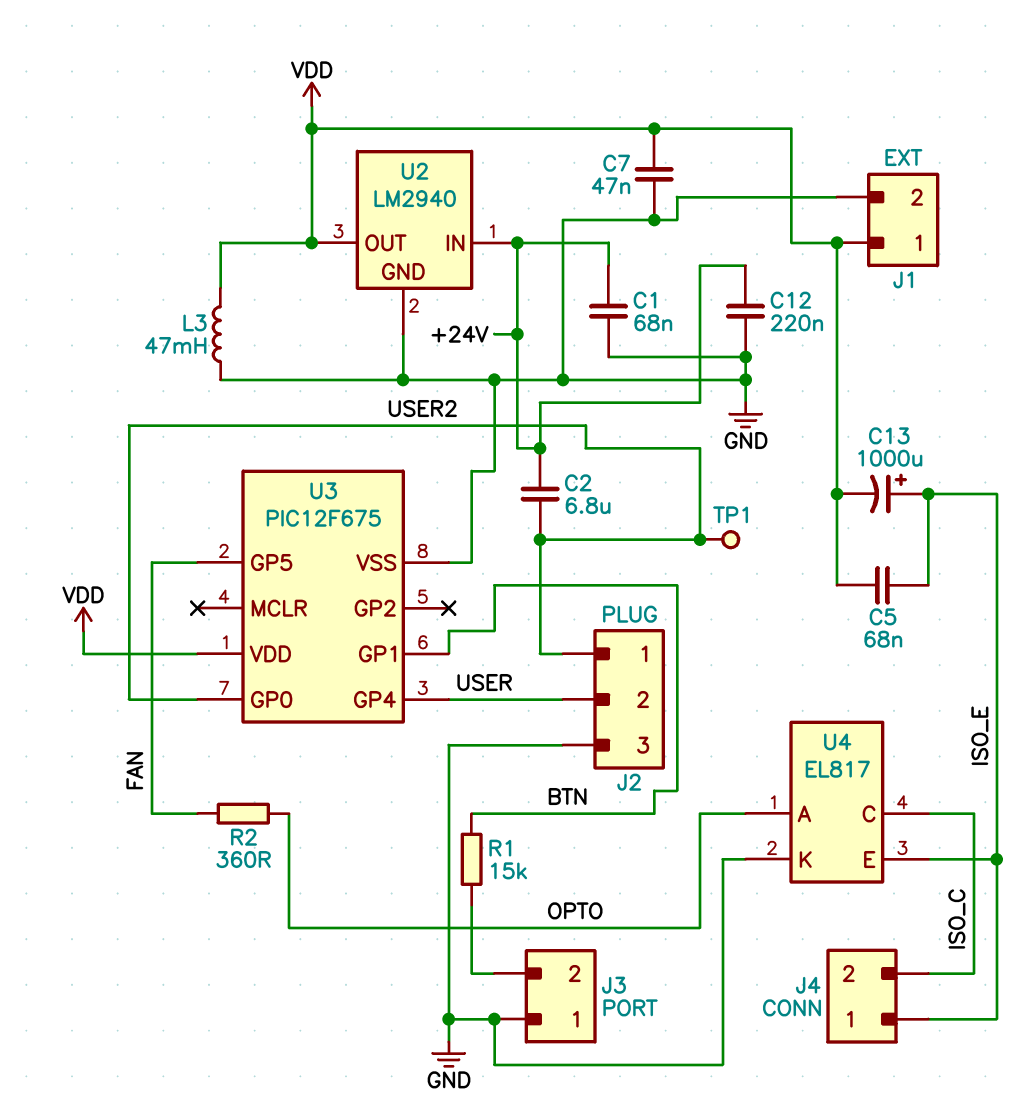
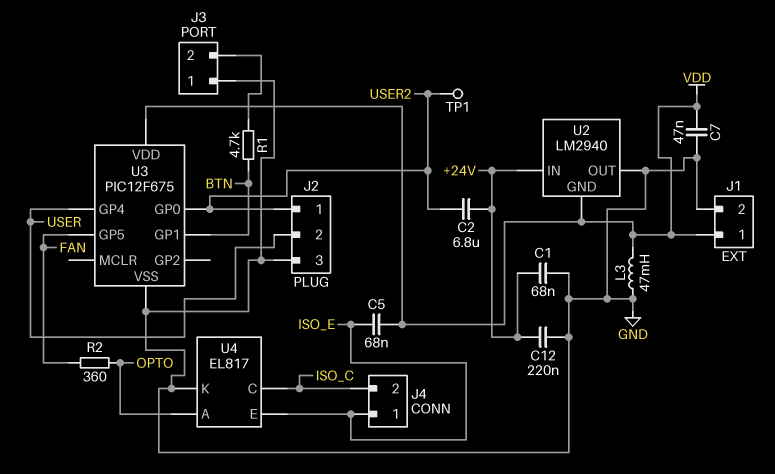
C13: 1000uF (plus ISO_E, minus VDD) -> none
R1: 15k (BTN, J3/2) -> 4.7k (BTN, J3/2)
U2 pin GND: GND -> VDD
U2 pin OUT: VDD -> GND

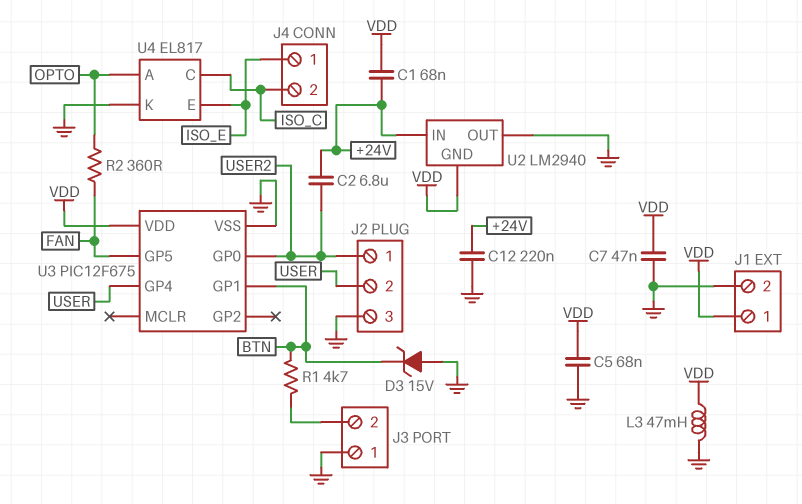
C1: 68nF (+24V, GND) -> 68nF (+24V, VDD)
C5: 68nF (ISO_E, VDD) -> 68nF (GND, VDD)
D3: none -> zener 15V (A GND, K BTN)
TP1: test point (USER2) -> none

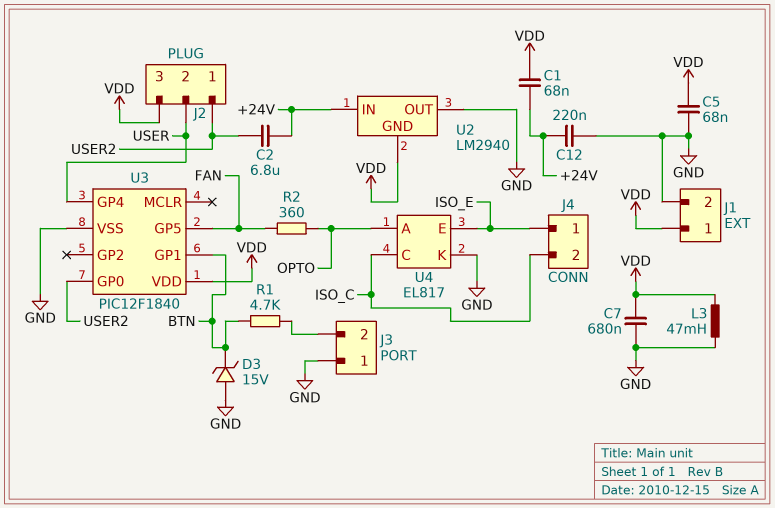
C7: 47nF (GND, VDD) -> 680nF (GND, VDD)
J2 pin 3: GND -> VDD
U3: PIC12F675 -> PIC12F1840

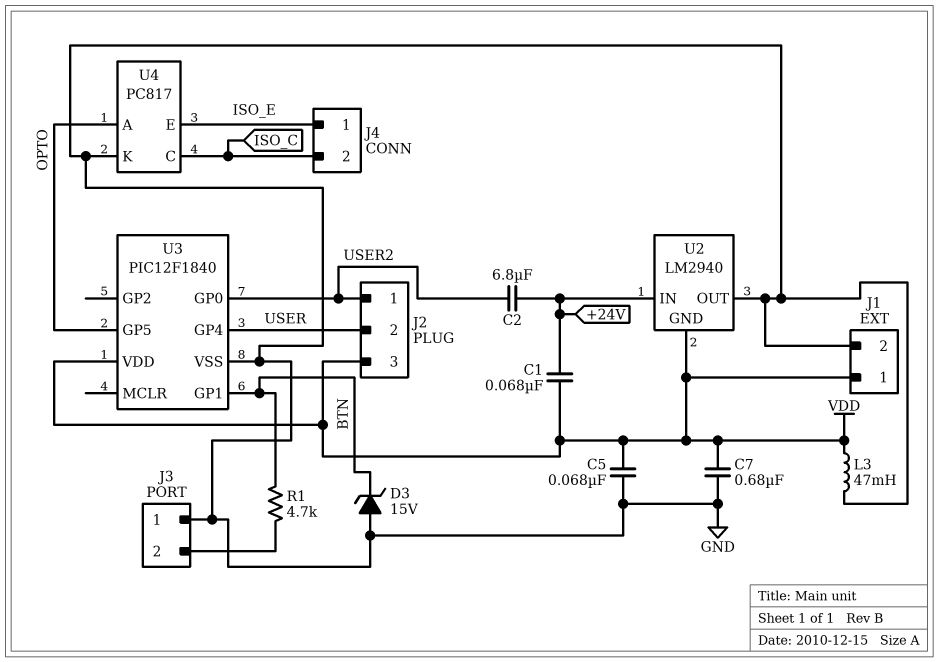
C12: 220nF (+24V, GND) -> none
R2: 360 (FAN, OPTO) -> none
U3 pin GP5: FAN -> OPTO
U4: EL817 -> PC817

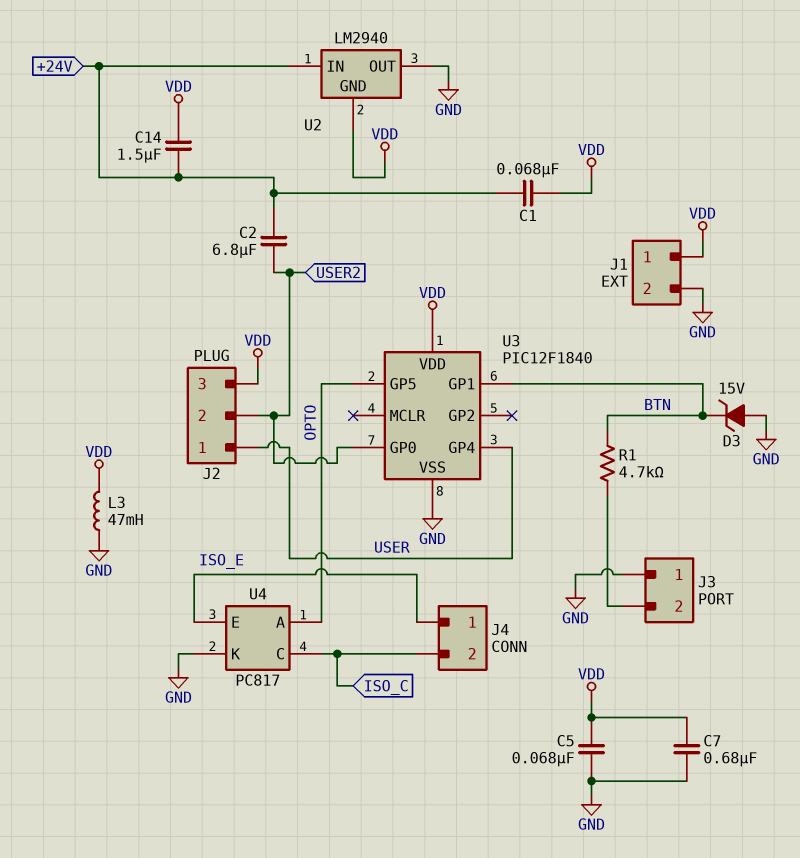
C14: none -> 1.5uF (+24V, VDD)
J2 pin 1: USER2 -> USER
J2 pin 2: USER -> USER2

